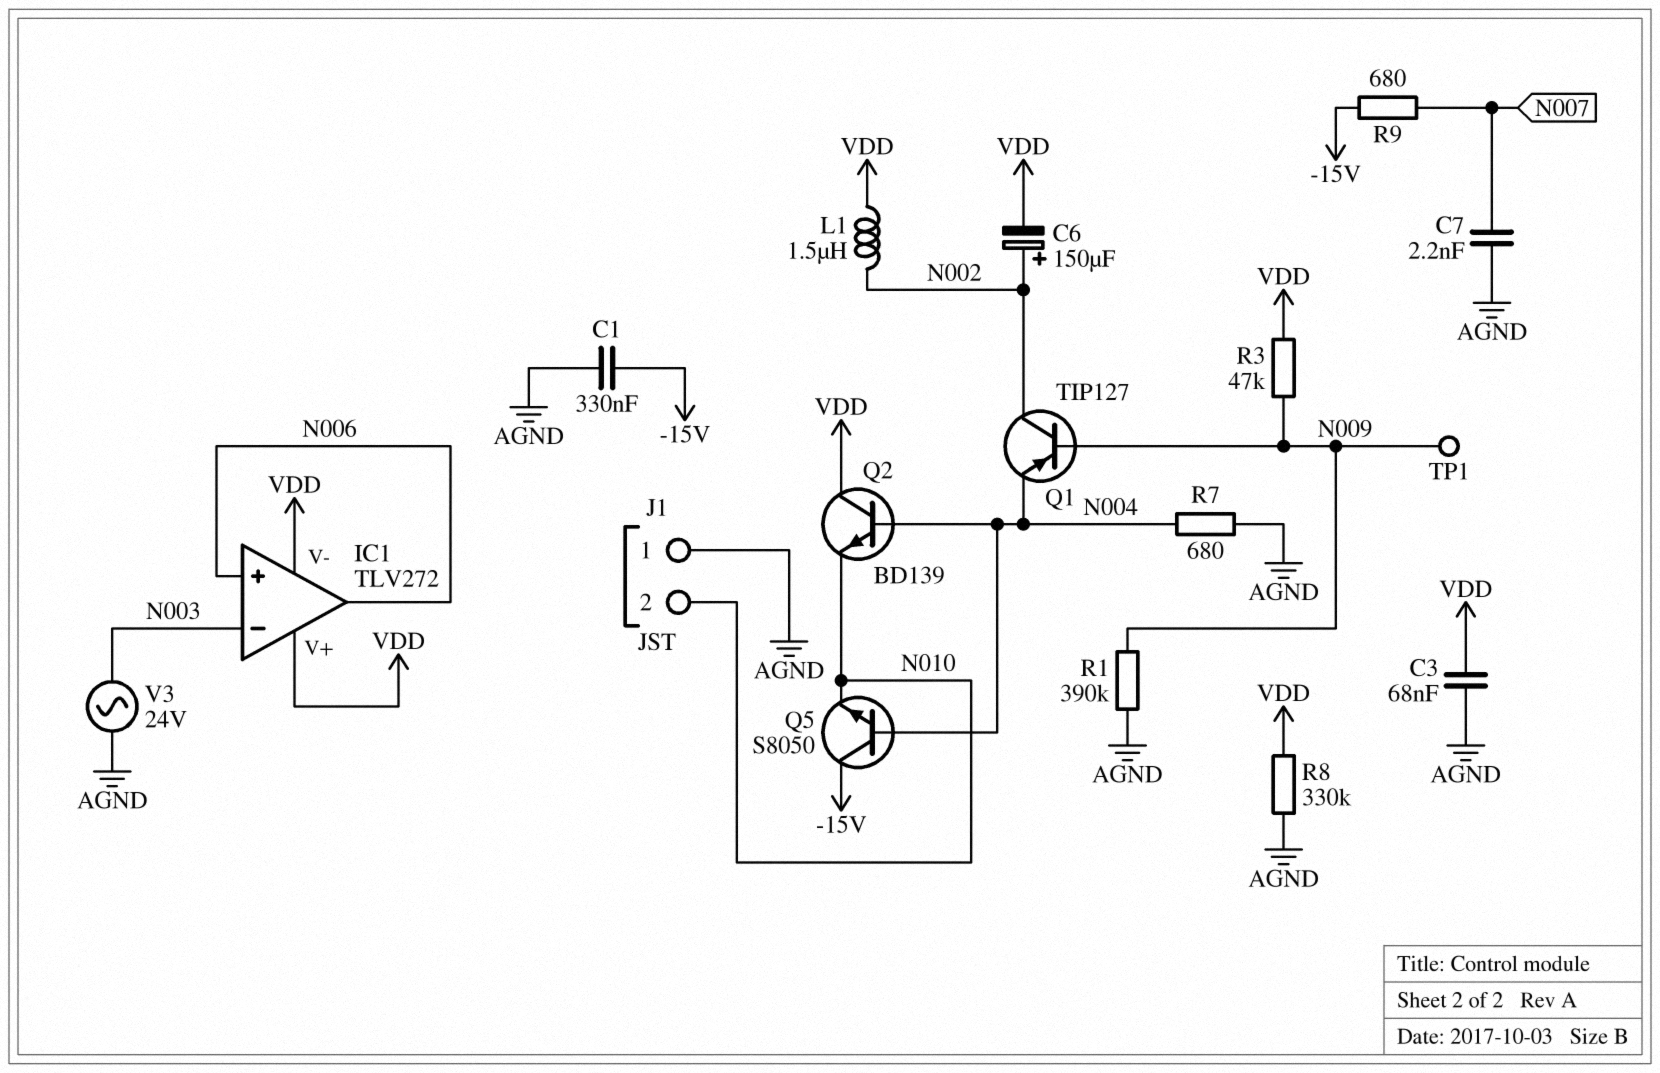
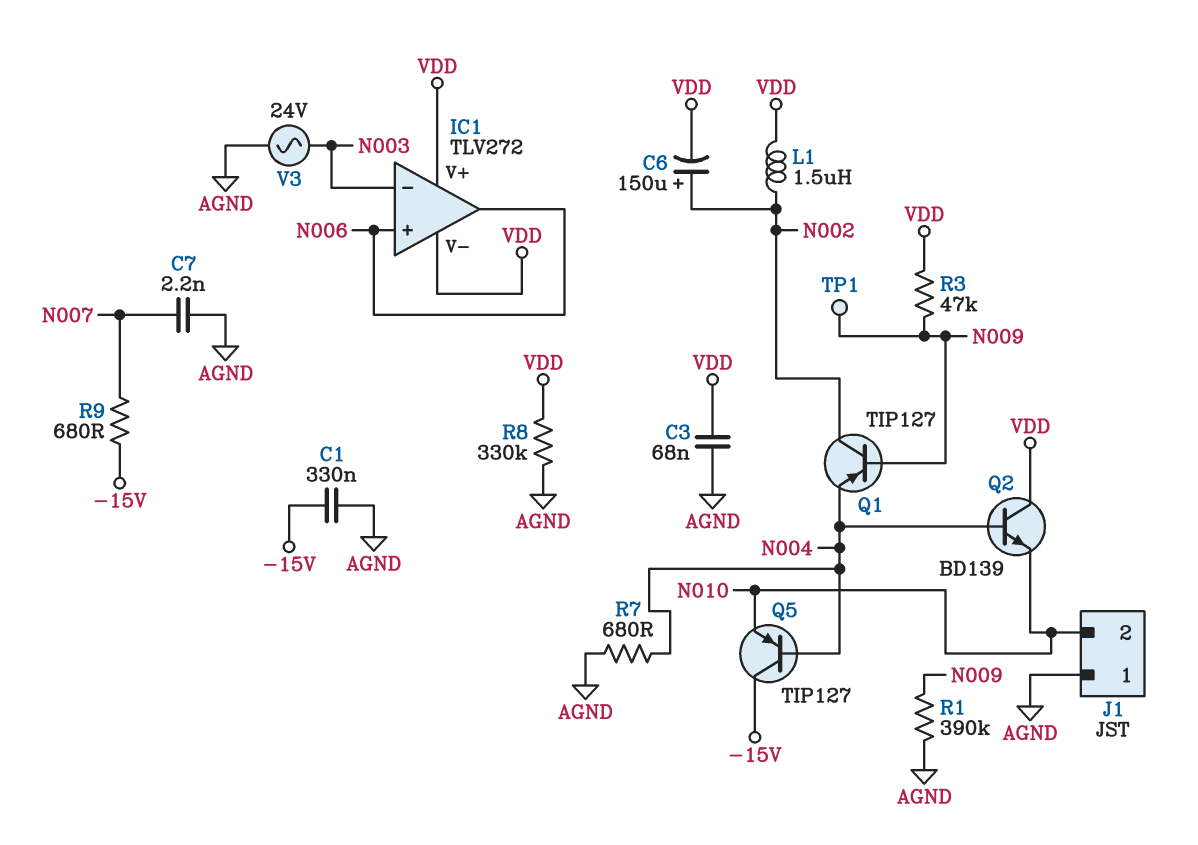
Q5: NPN S8050 (B N004, C -15V, E N010) -> PNP TIP127 (B N004, C -15V, E N010)

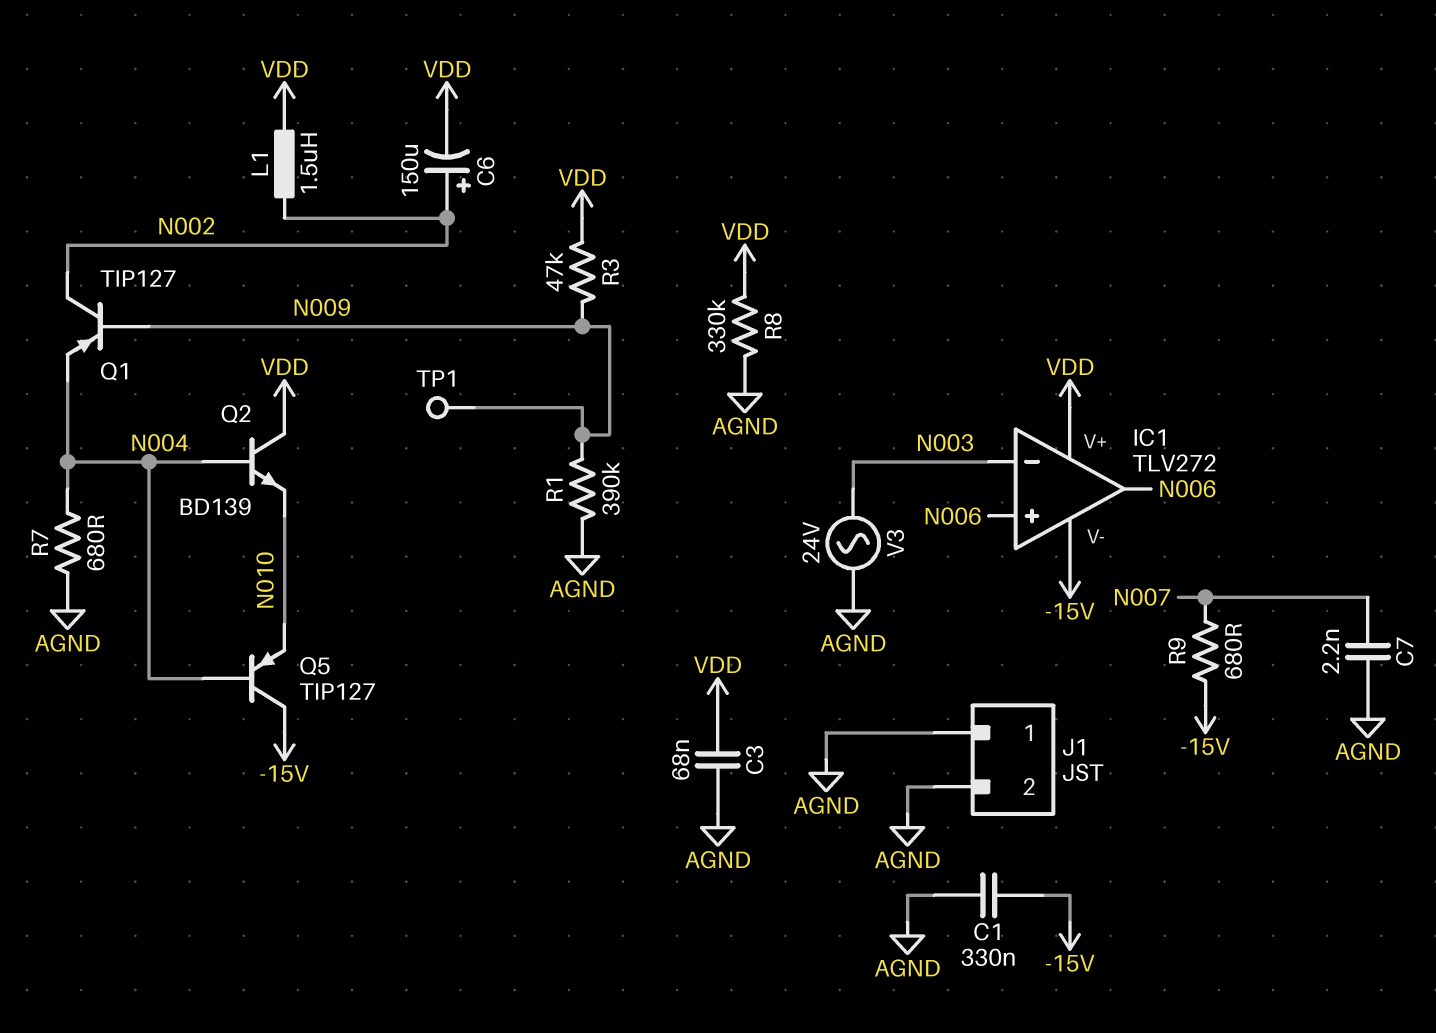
IC1 pin V-: VDD -> -15V
J1 pin 2: N010 -> AGND

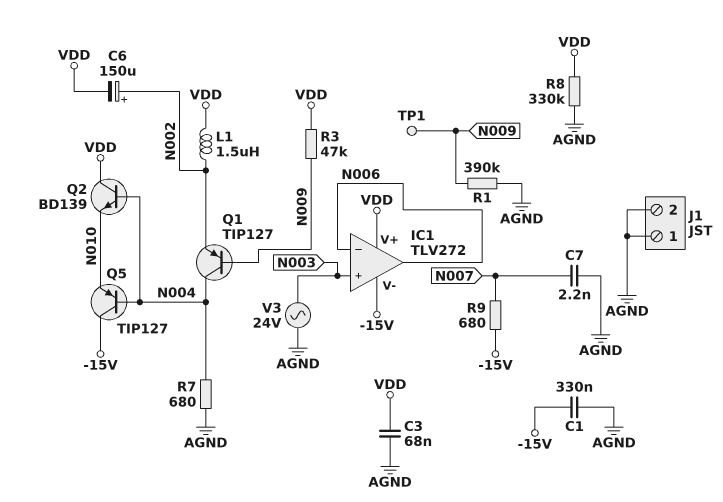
IC1 pin in+: N006 -> N003
IC1 pin in-: N003 -> N006
Q1: PNP TIP127 (B N009, C N002, E N004) -> PNP TIP127 (B N009, C N004, E N002)

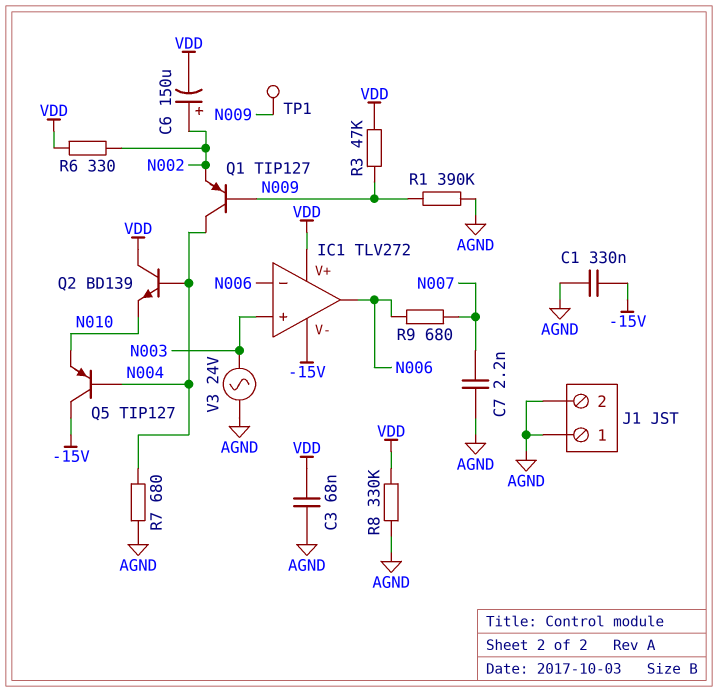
L1: 1.5uH (N002, VDD) -> none
R6: none -> 330 (N002, VDD)
R9: 680 (-15V, N007) -> 680 (N006, N007)

